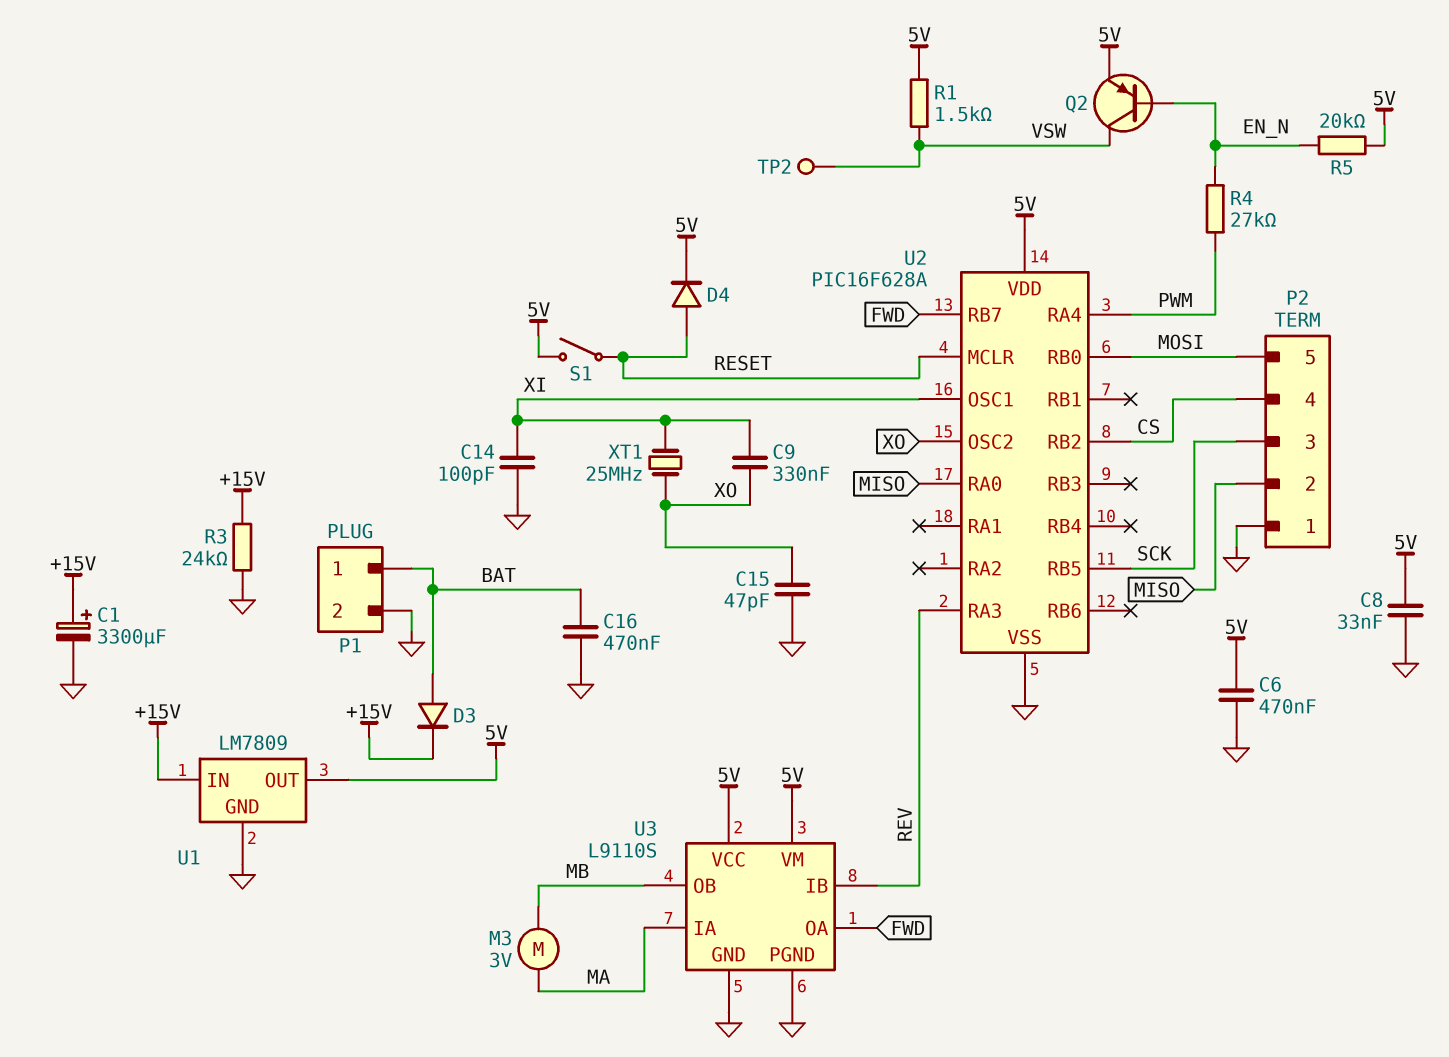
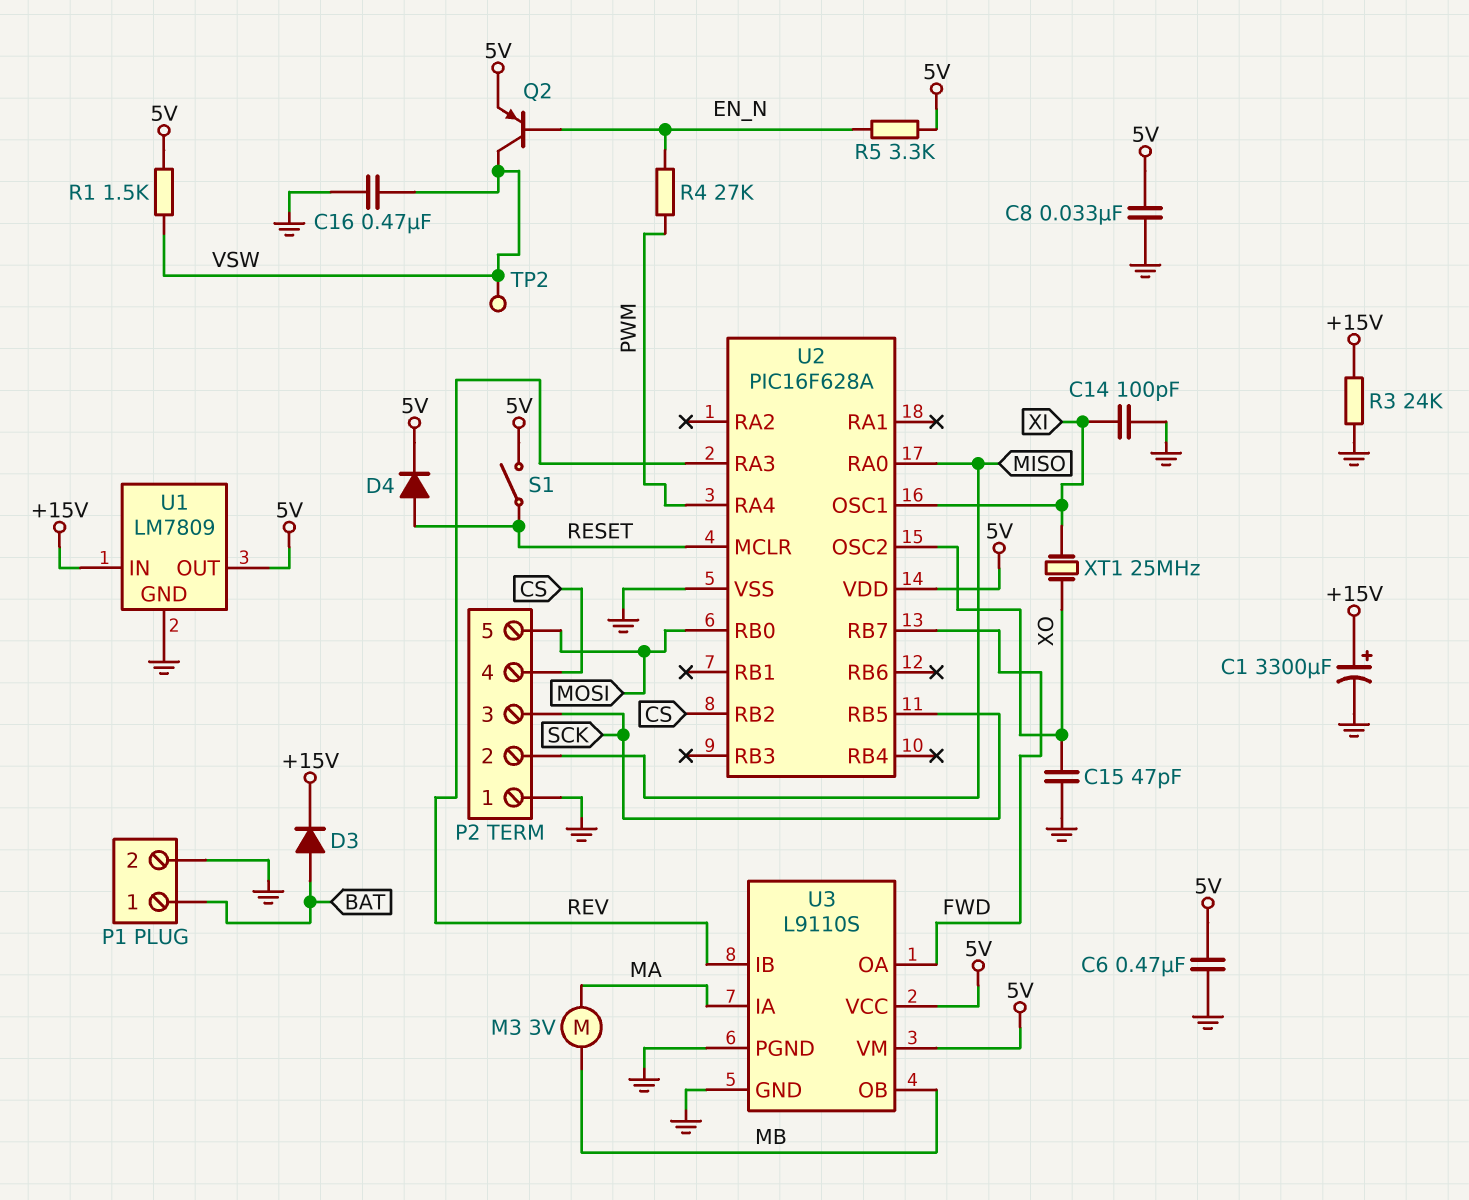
C9: 330nF (XI, XO) -> none
C16: 470nF (BAT, GND) -> 470nF (GND, VSW)
R5: 20k (5V, EN_N) -> 3.3k (5V, EN_N)

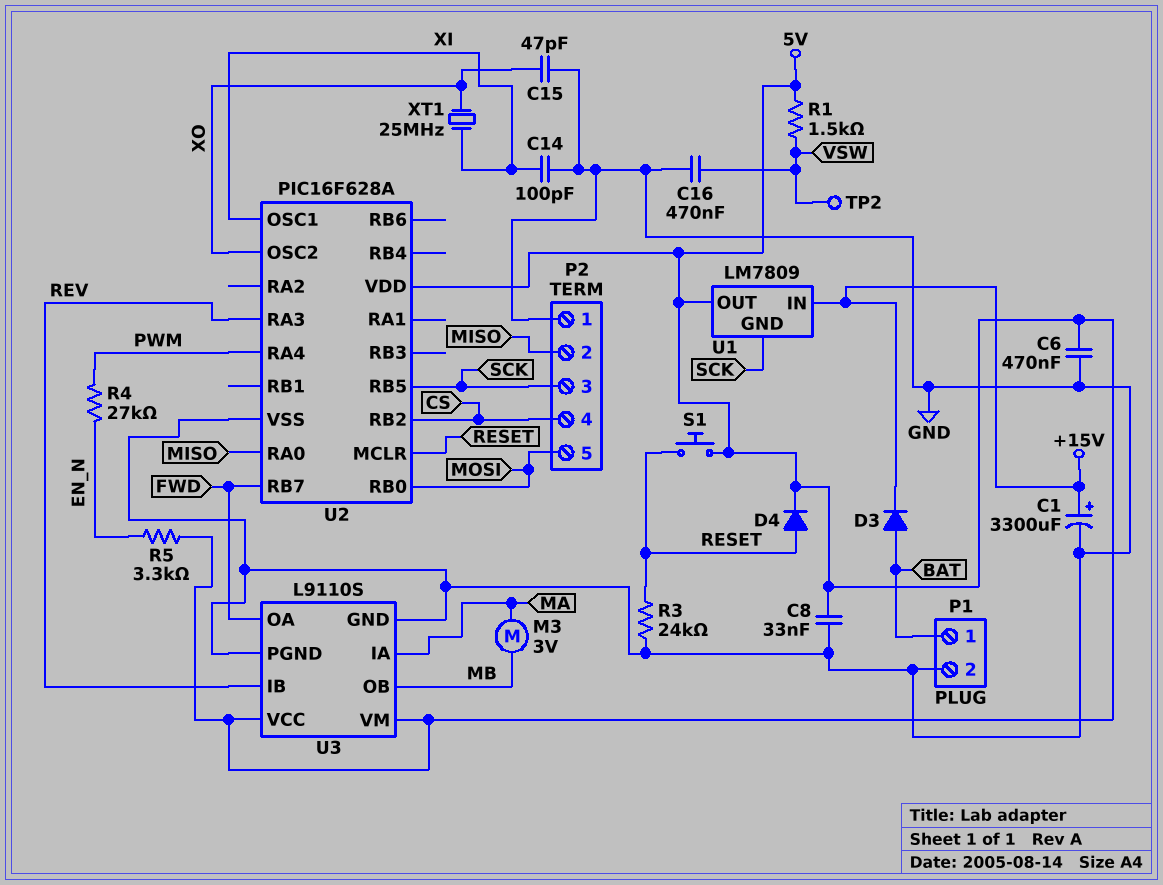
Q2: PNP (B EN_N, C VSW, E 5V) -> none
R3: 24k (+15V, GND) -> 24k (GND, RESET)
S1: switch (5V, RESET) -> button (5V, RESET)
U1 pin GND: GND -> SCK

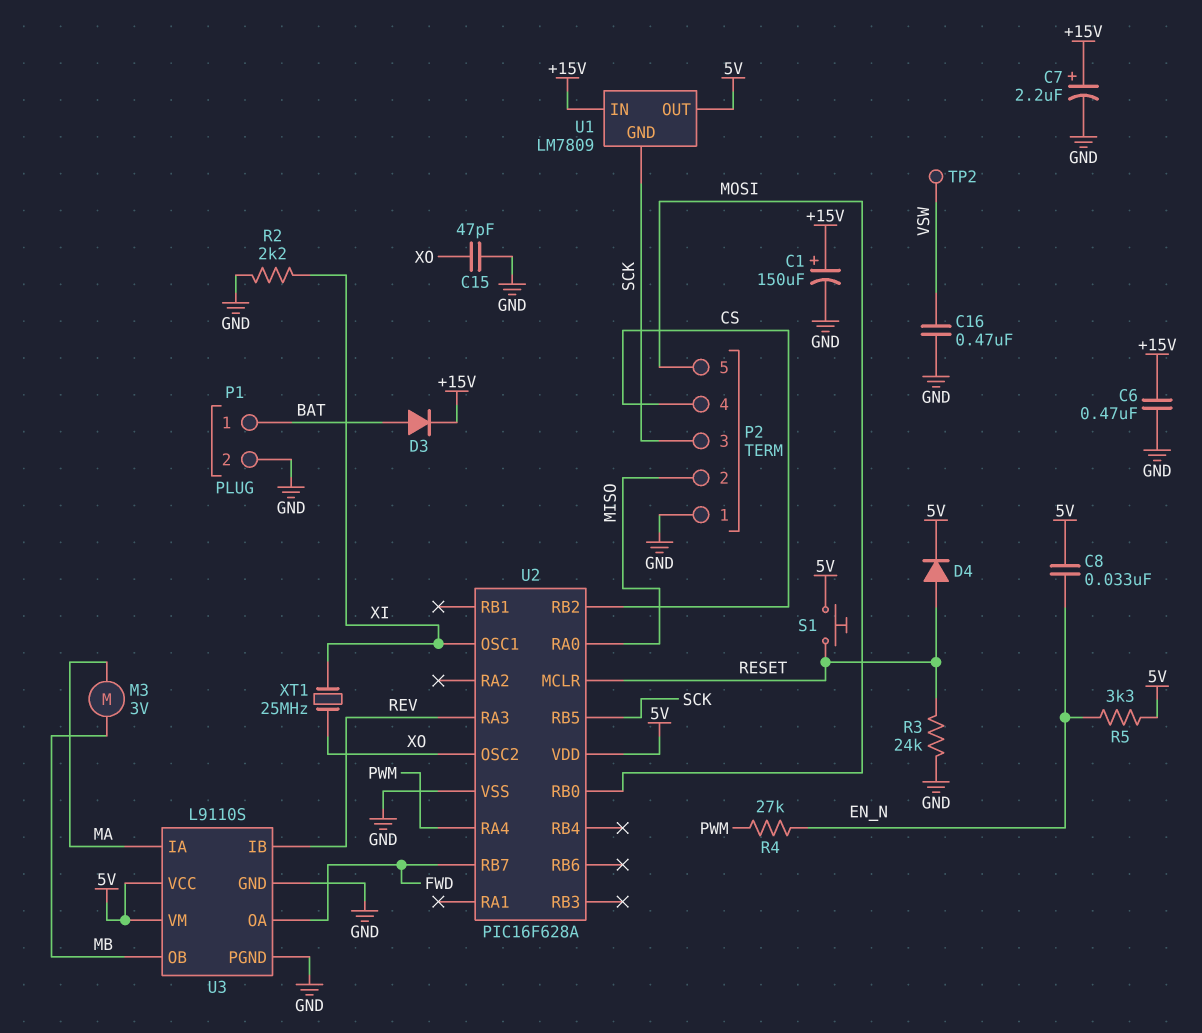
C1: 3300uF (plus +15V, minus GND) -> 150uF (plus +15V, minus GND)
C6: 470nF (5V, GND) -> 470nF (+15V, GND)
C7: none -> 2.2uF (plus +15V, minus GND)
C8: 33nF (5V, GND) -> 33nF (5V, EN_N)
C14: 100pF (GND, XI) -> none
R1: 1.5k (5V, VSW) -> none
R2: none -> 2.2k (GND, XI)

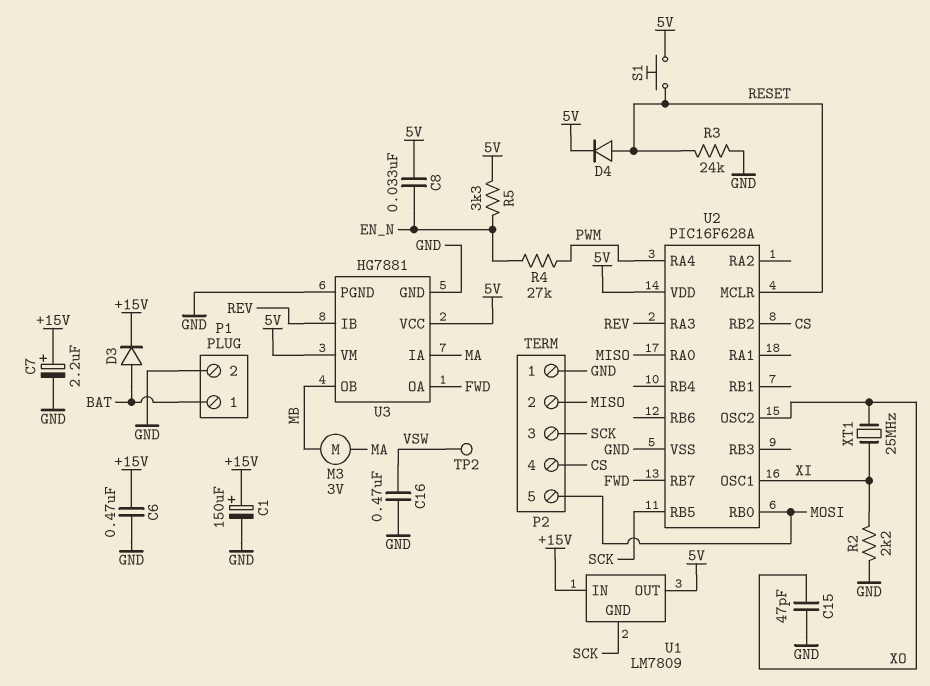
U3: L9110S -> HG7881

